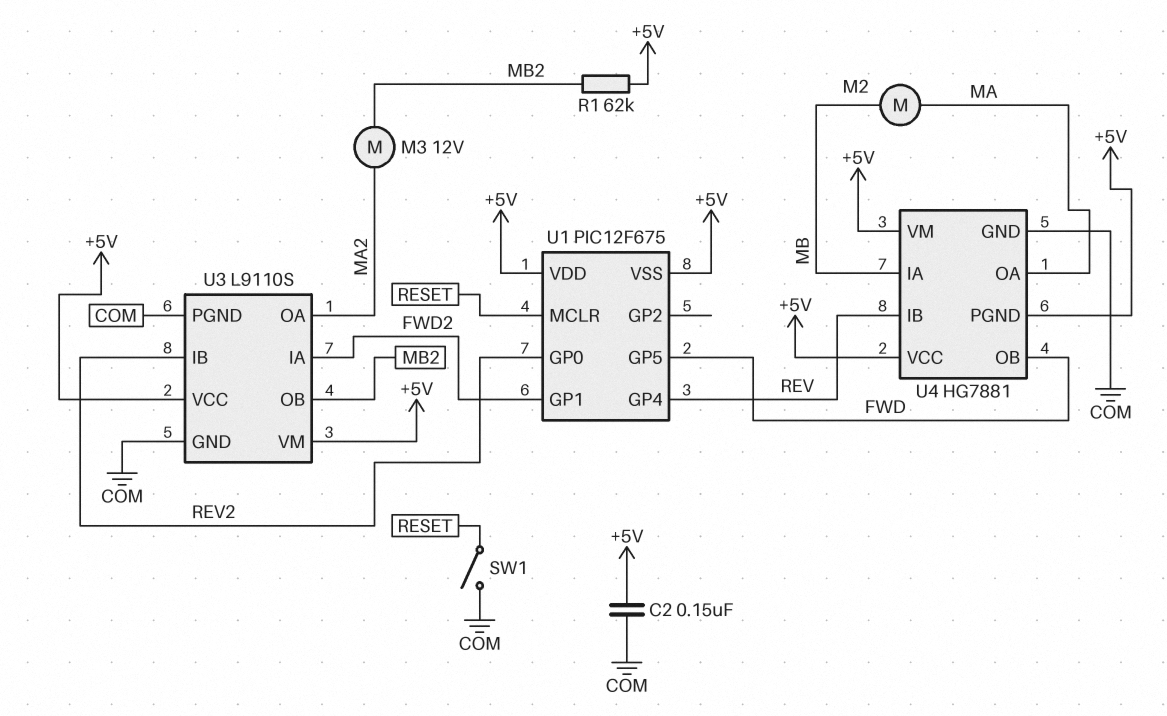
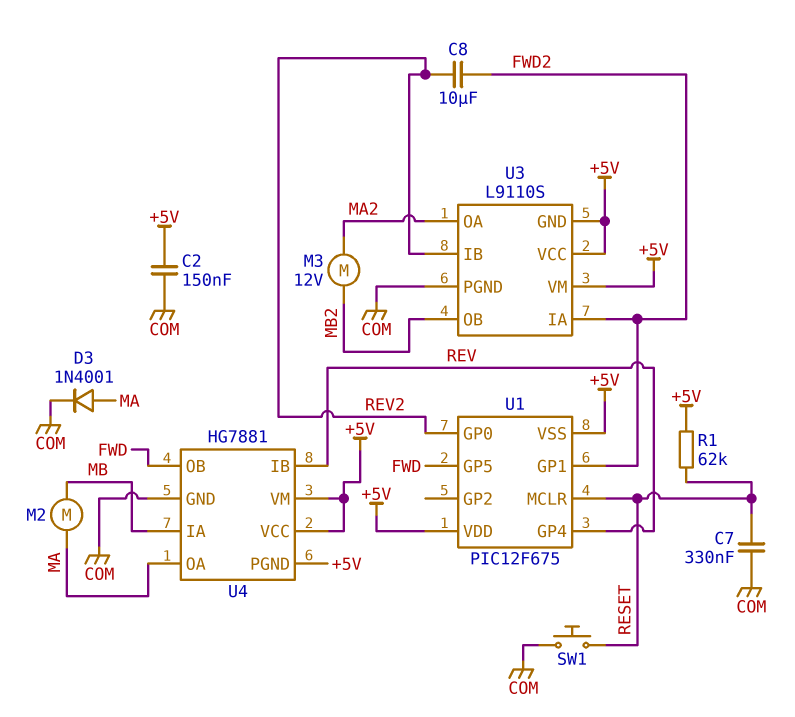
C7: none -> 330nF (COM, RESET)
C8: none -> 10uF (FWD2, REV2)
D3: none -> diode 1N4001 (A MA, K COM)
R1: 62k (+5V, MB2) -> 62k (+5V, RESET)
SW1: switch (COM, RESET) -> button (COM, RESET)
U3 pin GND: COM -> +5V

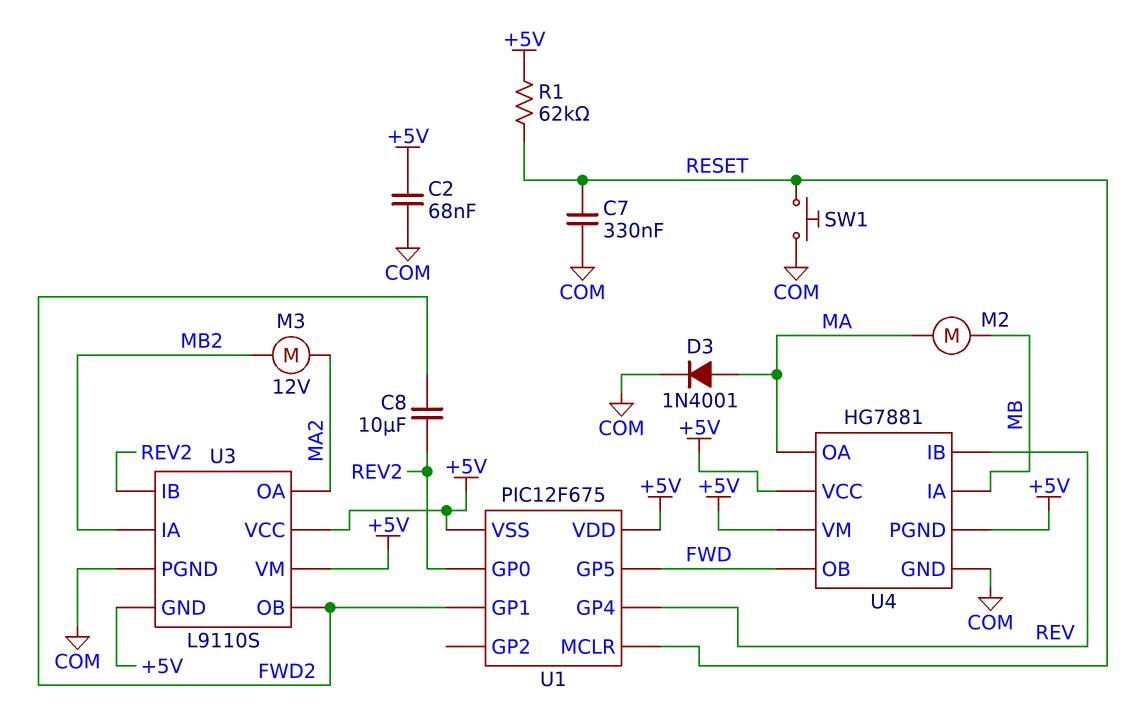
C2: 150nF (+5V, COM) -> 68nF (+5V, COM)
U3 pin IA: FWD2 -> MB2
U3 pin OB: MB2 -> FWD2

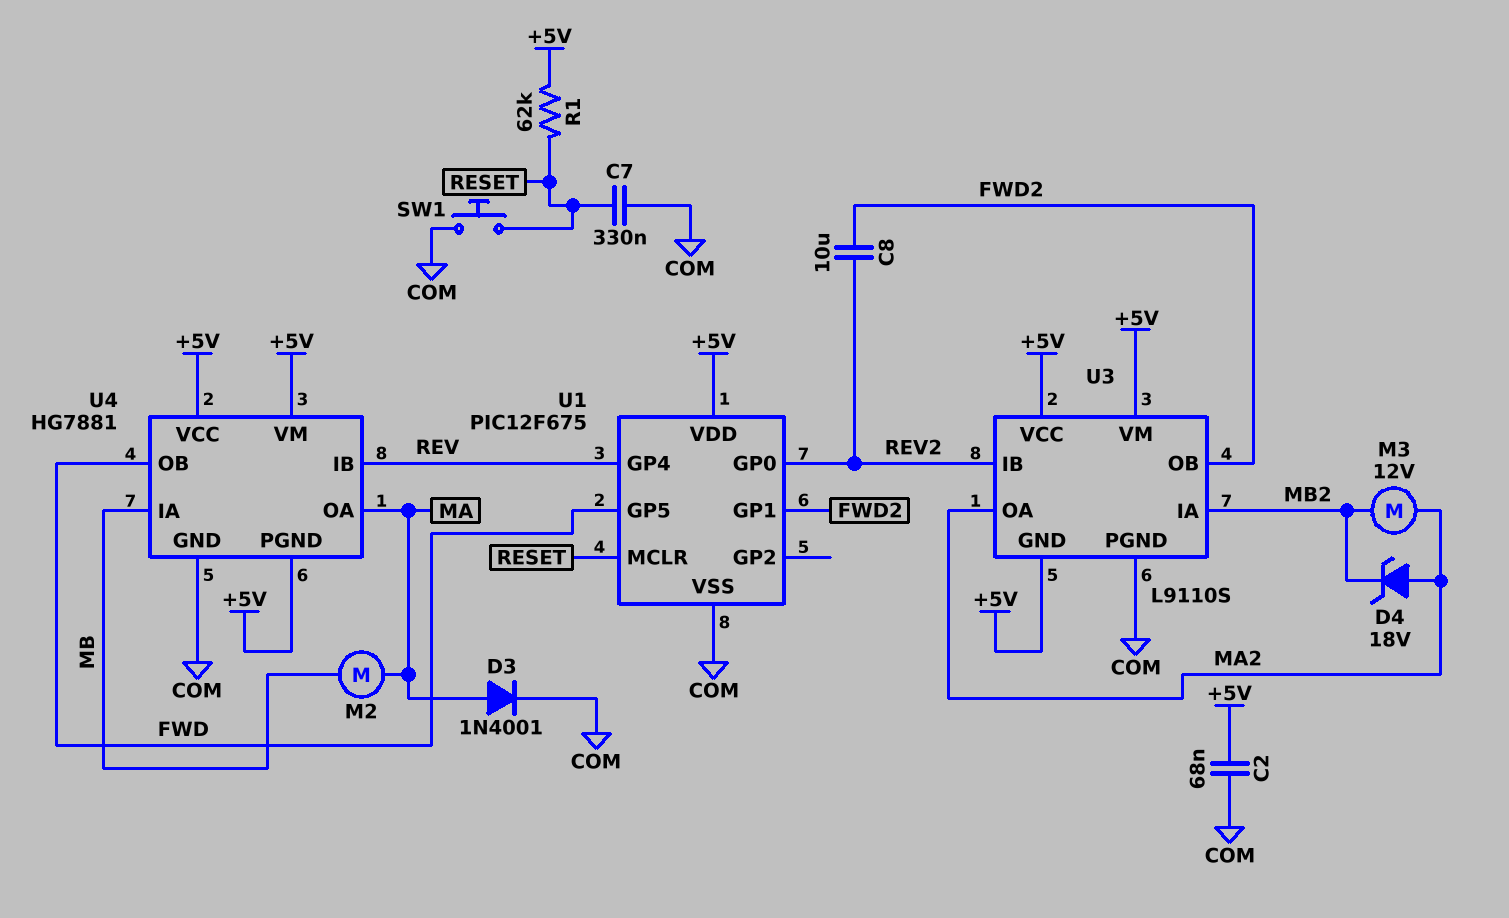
D4: none -> zener 18V (A MA2, K MB2)
U1 pin VSS: +5V -> COM

